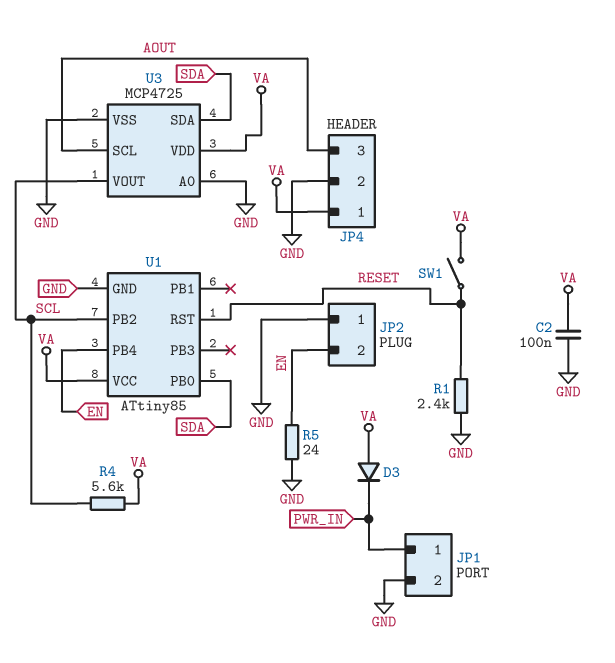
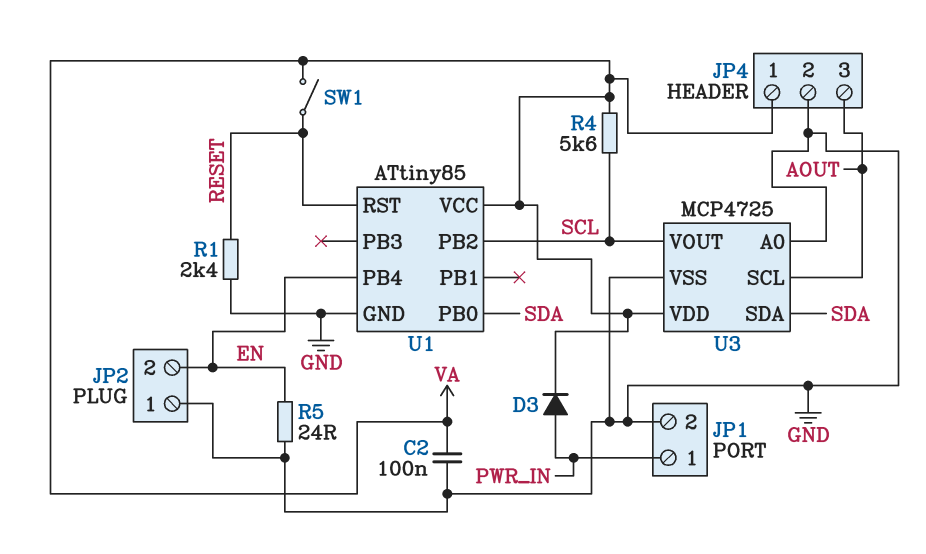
D3: diode (A VA, K PWR_IN) -> diode (A PWR_IN, K VA)

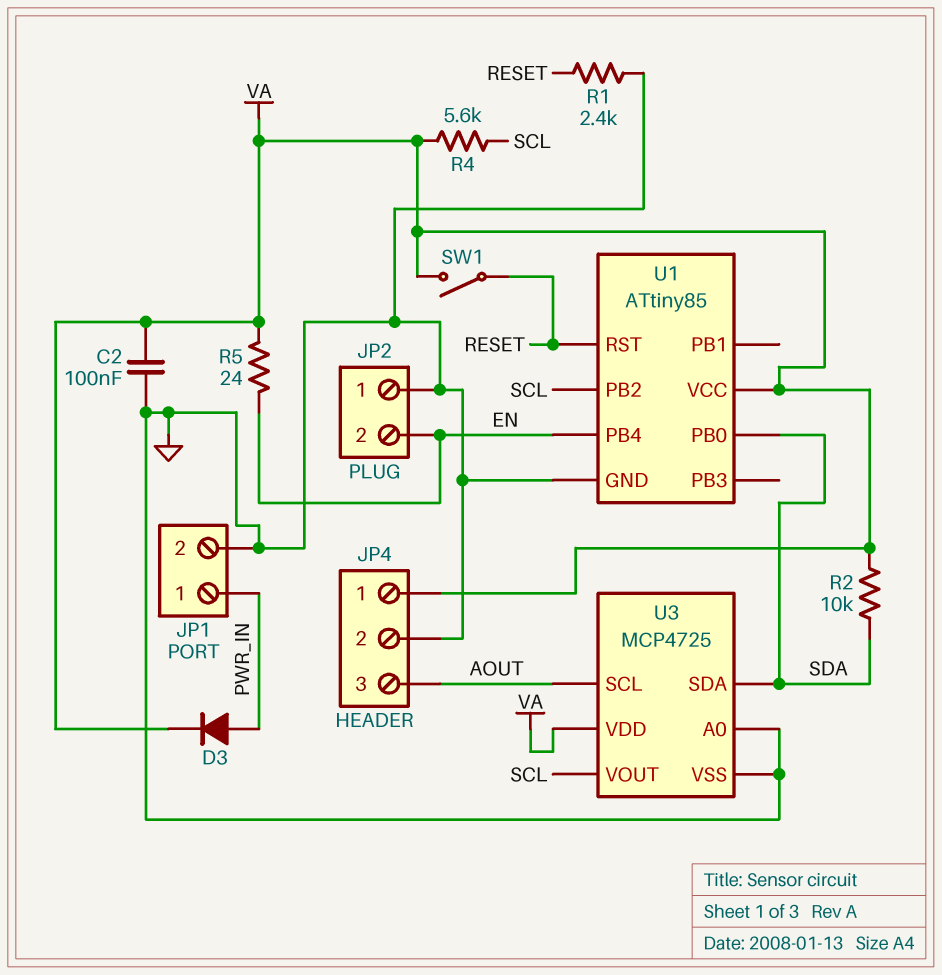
R2: none -> 10k (SDA, VA)
R5: 24 (EN, GND) -> 24 (EN, VA)

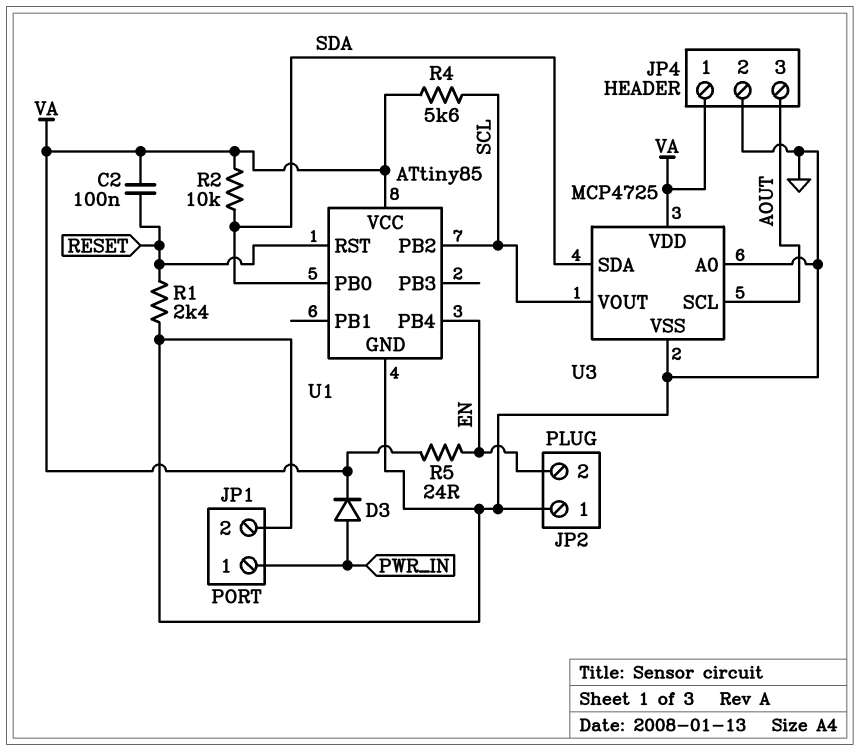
C2: 100nF (GND, VA) -> 100nF (RESET, VA)
SW1: switch (RESET, VA) -> none

